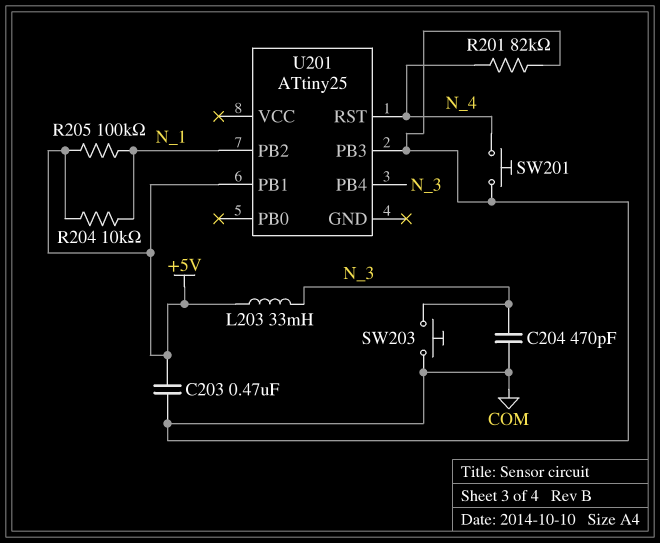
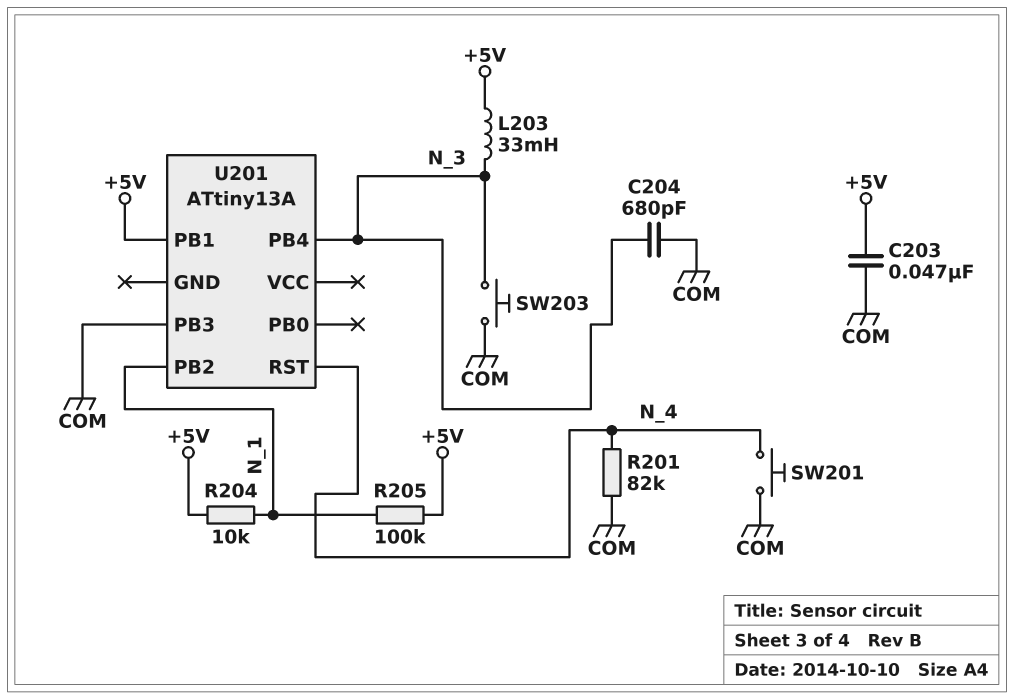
C203: 470nF (+5V, COM) -> 47nF (+5V, COM)
C204: 470pF (COM, N_3) -> 680pF (COM, N_3)
U201: ATtiny25 -> ATtiny13A

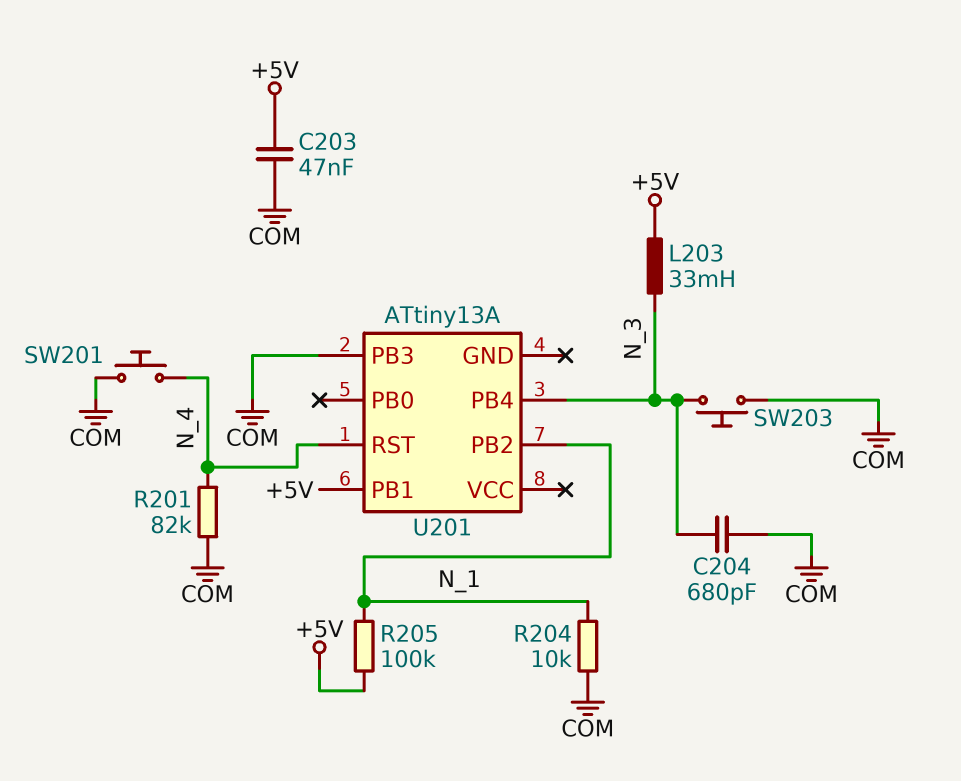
R204: 10k (+5V, N_1) -> 10k (COM, N_1)

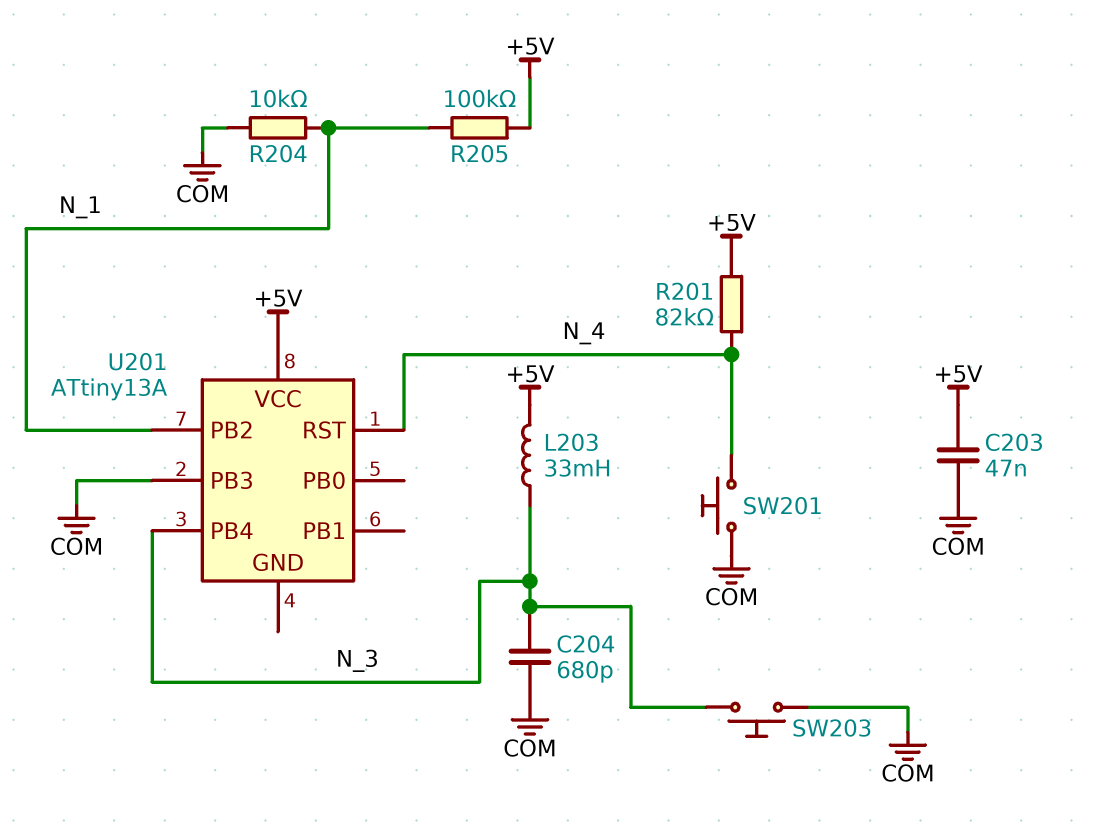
R201: 82k (COM, N_4) -> 82k (+5V, N_4)
U201 pin PB1: +5V -> none
U201 pin VCC: none -> +5V

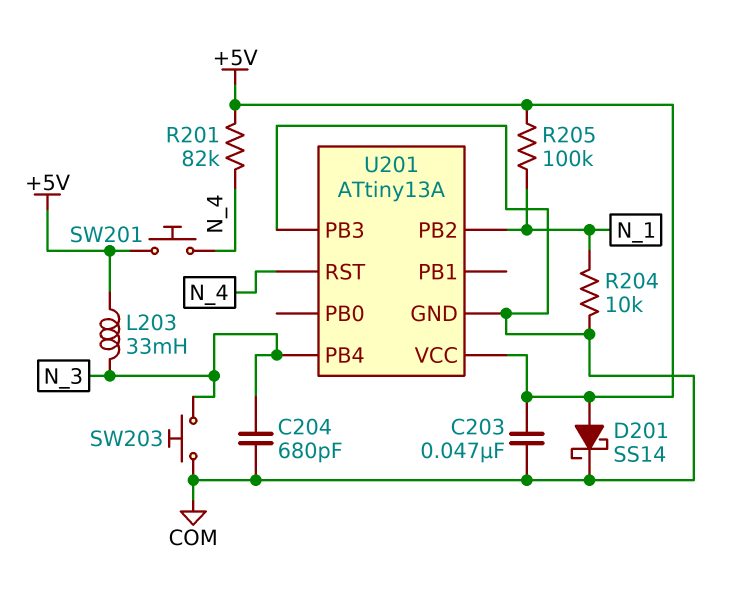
D201: none -> schottky SS14 (A +5V, K COM)
SW201: button (COM, N_4) -> button (+5V, N_4)
U201 pin GND: none -> COM

